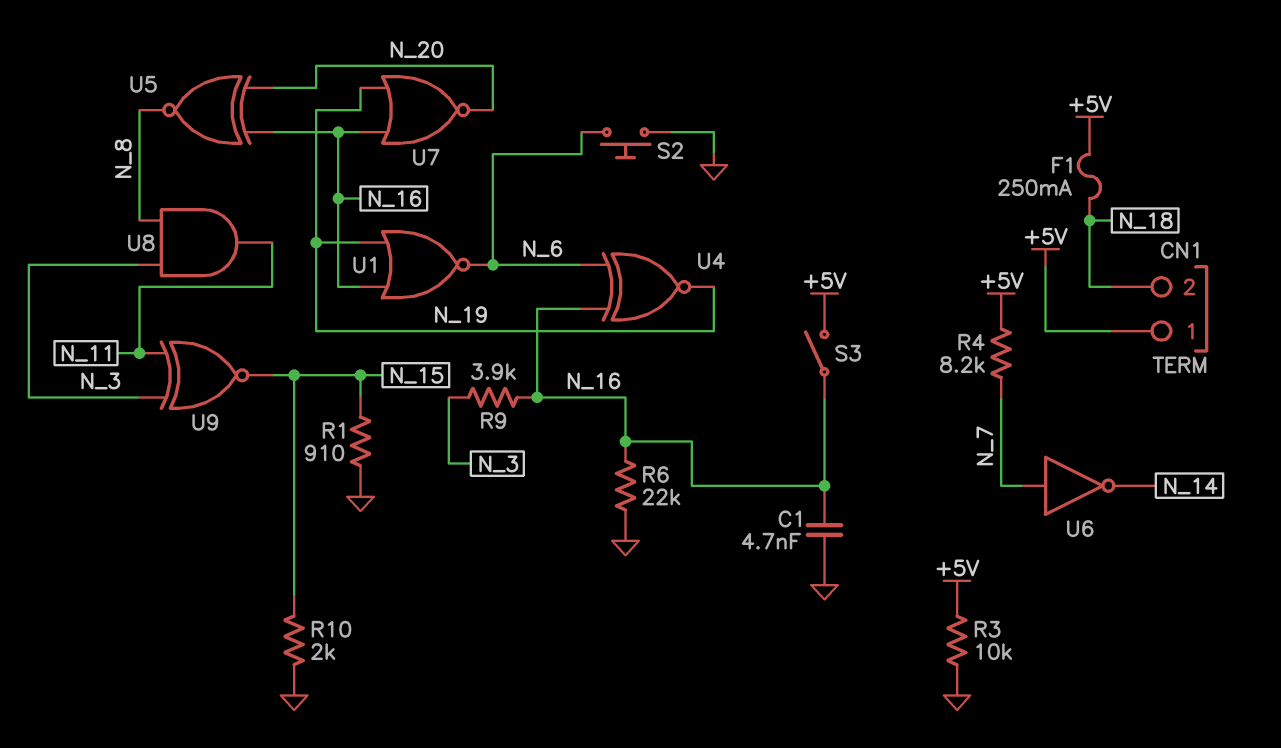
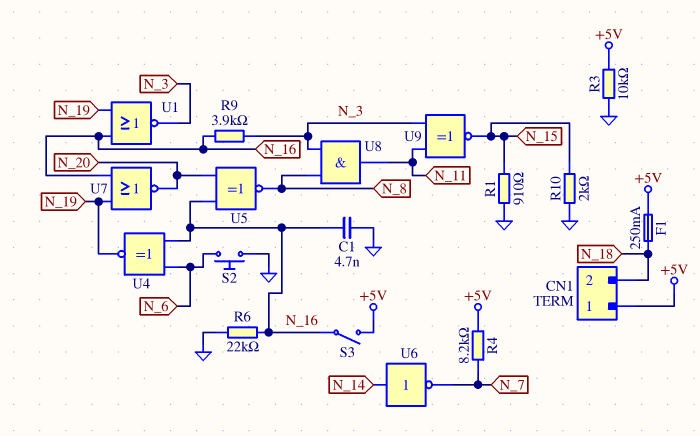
U1: NOR (in N_16, in N_19, out N_6) -> NOR (in N_16, in N_19, out N_3)
U6: NOT (in N_7, out N_14) -> NOT (in N_14, out N_7)

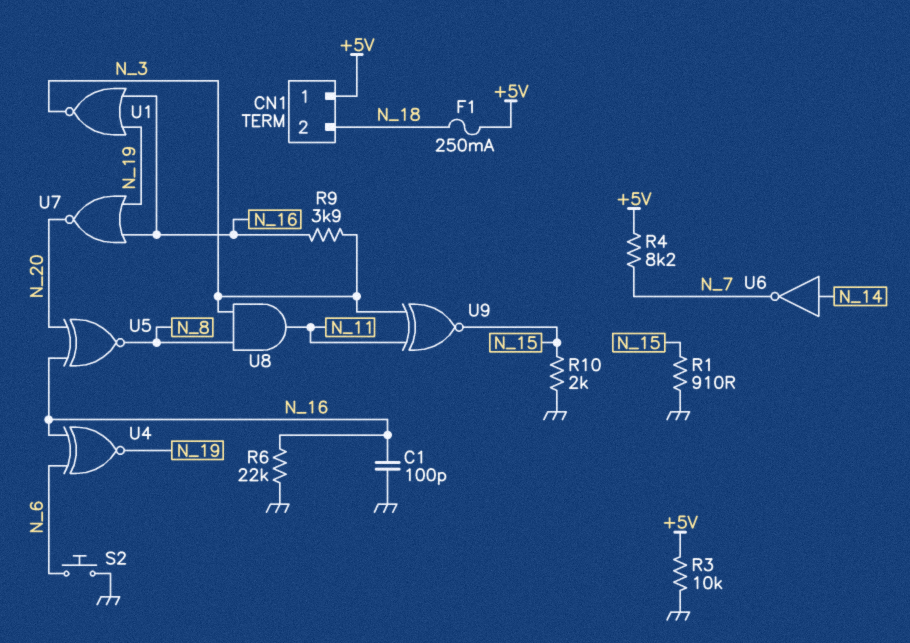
C1: 4.7nF (GND, N_16) -> 100pF (GND, N_16)
S3: switch (+5V, N_16) -> none

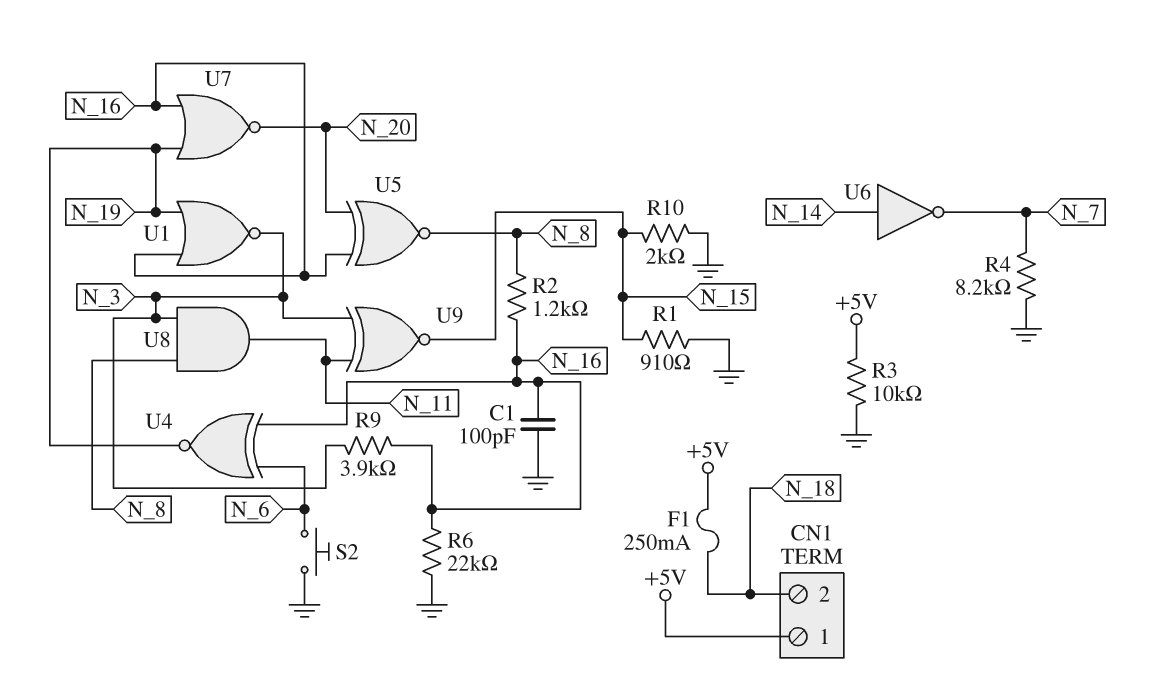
R2: none -> 1.2k (N_8, N_16)
R4: 8.2k (+5V, N_7) -> 8.2k (GND, N_7)

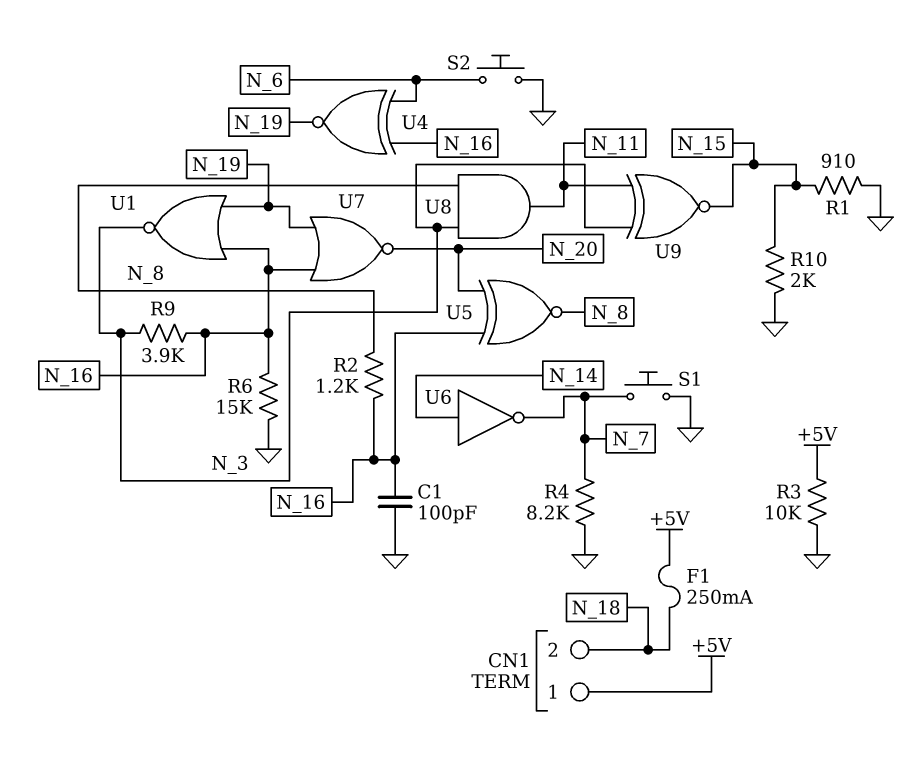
R6: 22k (GND, N_16) -> 15k (GND, N_16)
S1: none -> button (GND, N_7)

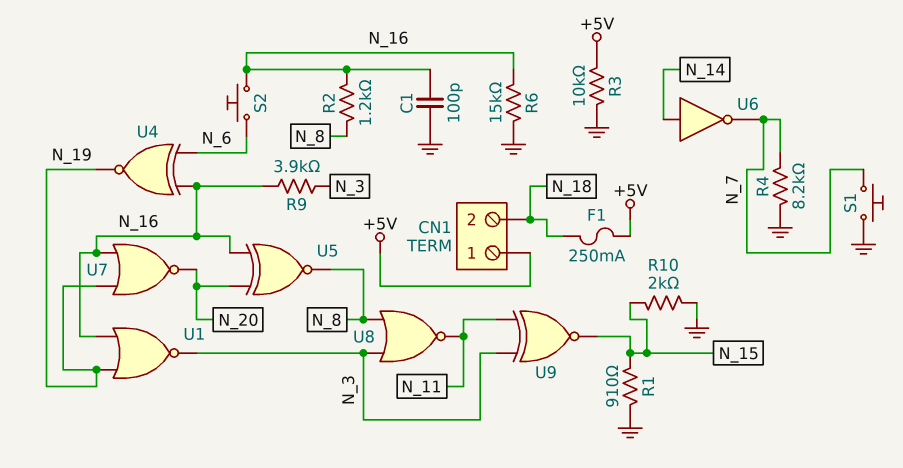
S2: button (GND, N_6) -> button (N_6, N_16)
U8: AND (in N_3, in N_8, out N_11) -> NOR (in N_3, in N_8, out N_11)

